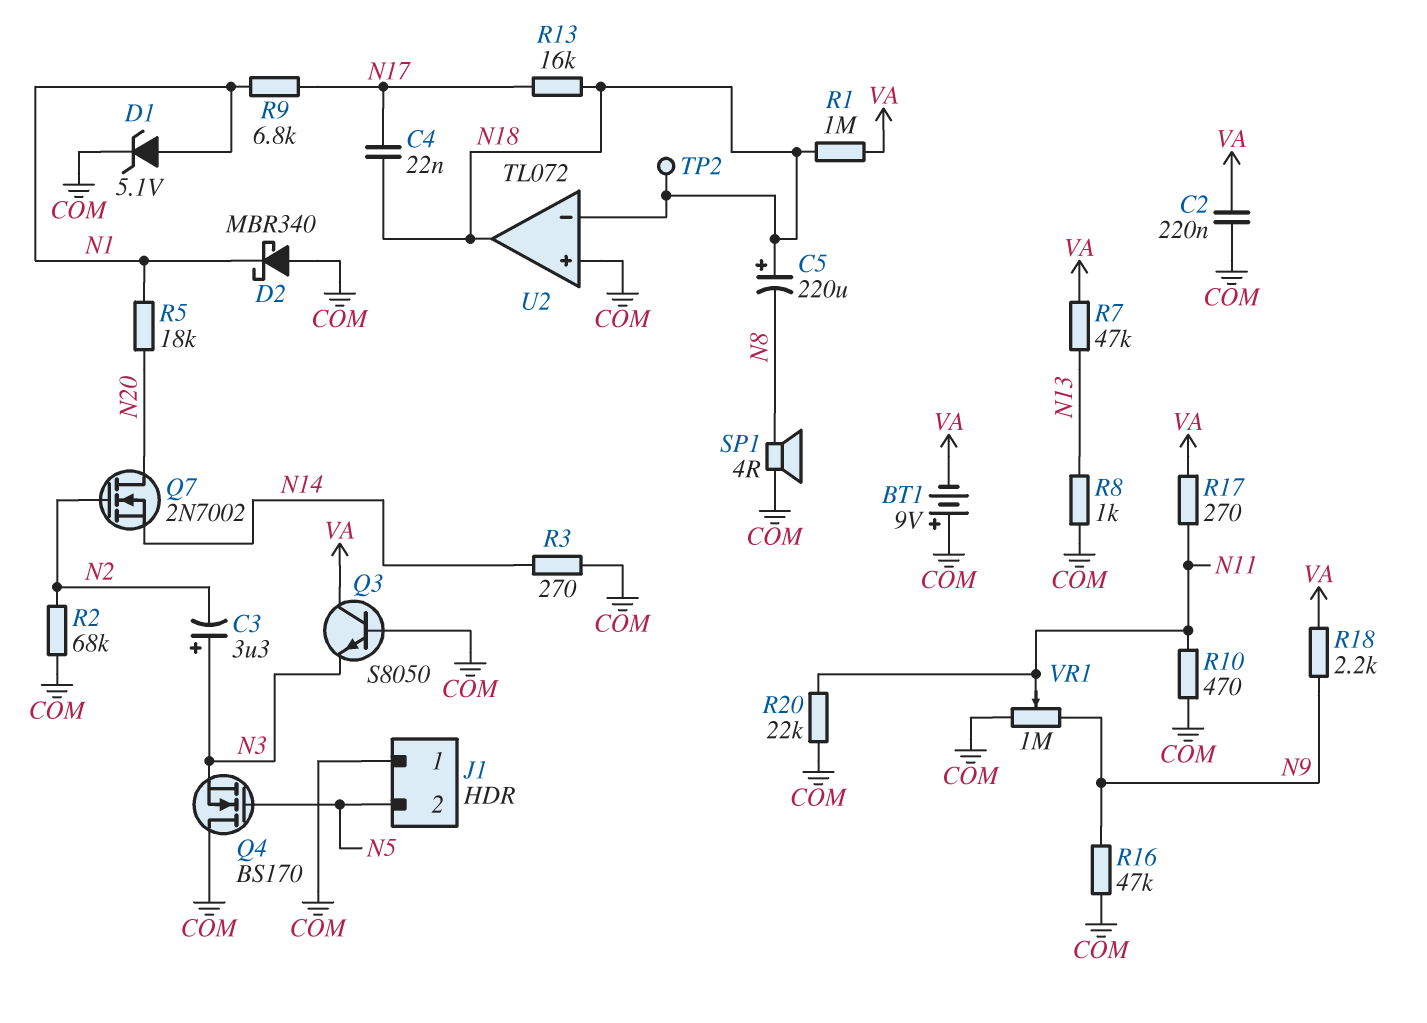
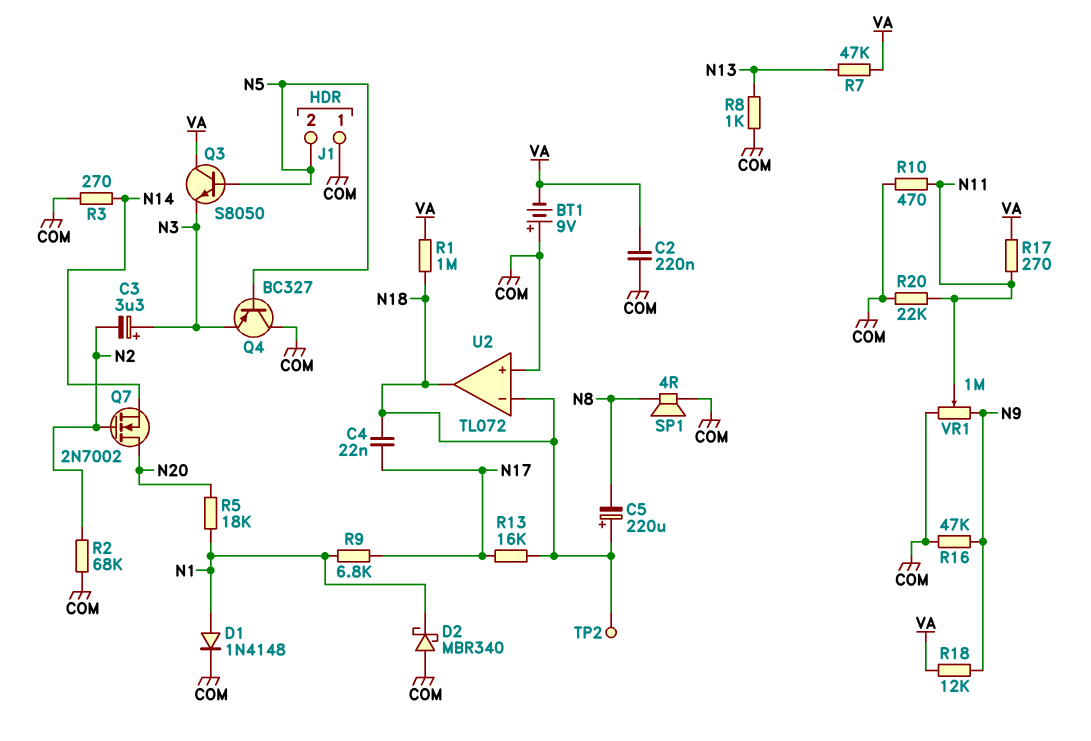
D1: zener 5.1V (A N1, K COM) -> diode 1N4148 (A N1, K COM)
Q3: NPN S8050 (B COM, C VA, E N3) -> NPN S8050 (B N5, C VA, E N3)
Q4: NMOS BS170 (G N5, D COM, S N3) -> PNP BC327 (B N5, C COM, E N3)
R18: 2.2k (N9, VA) -> 12k (N9, VA)

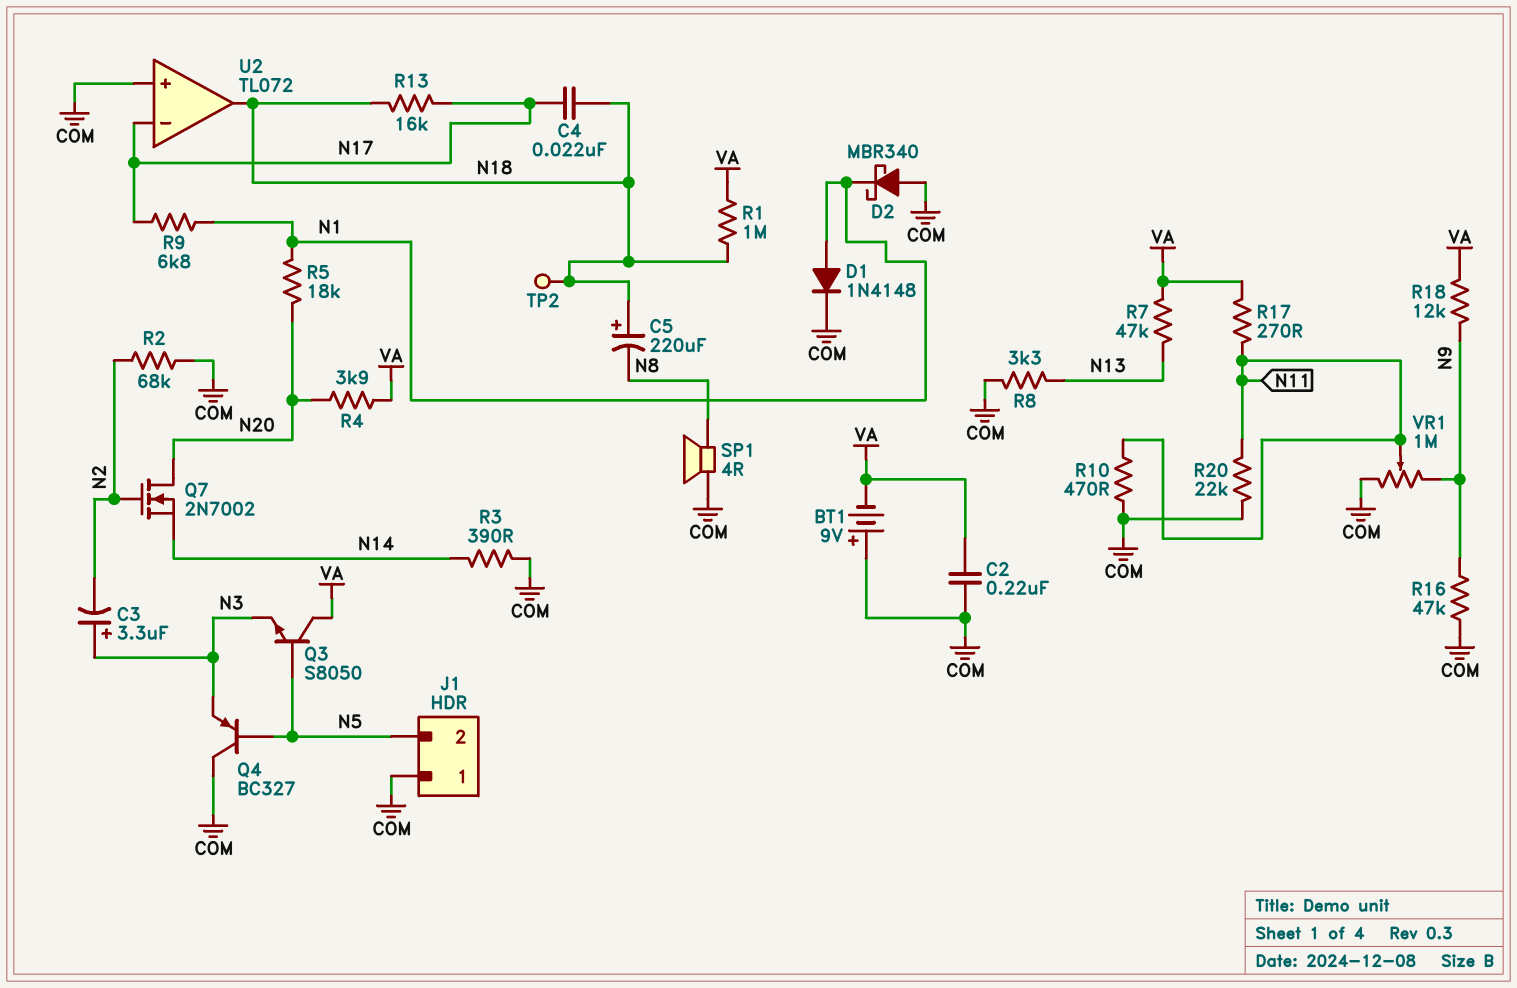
R3: 270 (COM, N14) -> 390 (COM, N14)
R4: none -> 3.9k (N20, VA)
R8: 1k (COM, N13) -> 3.3k (COM, N13)
U2 pin in-: N18 -> N17

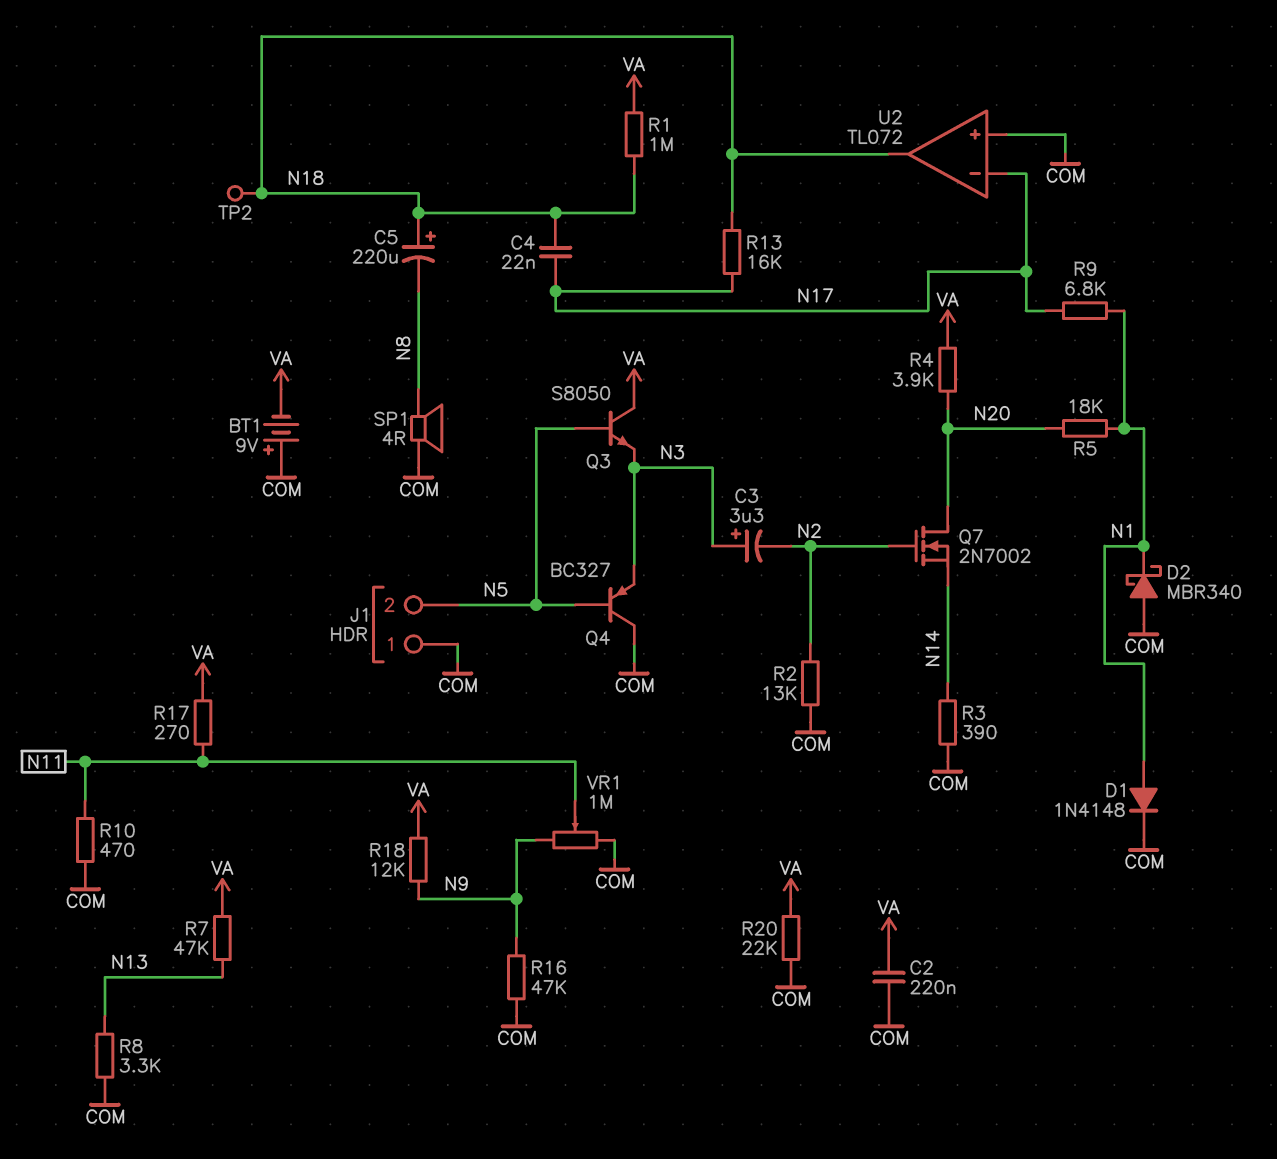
R2: 68k (COM, N2) -> 13k (COM, N2)
R20: 22k (COM, N11) -> 22k (COM, VA)

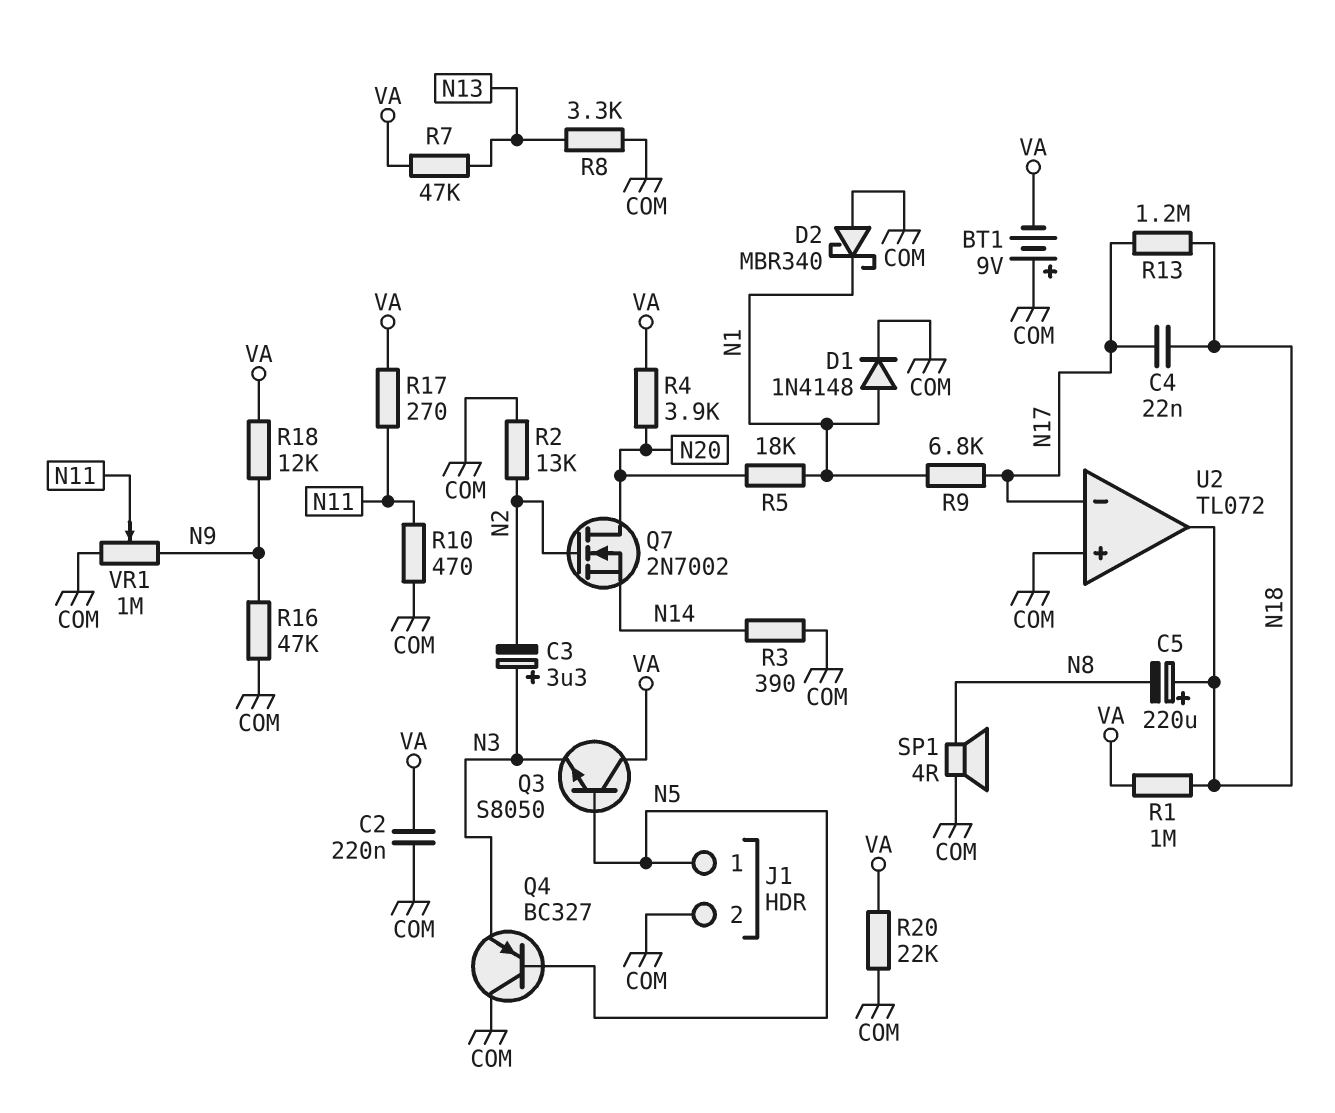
J1 pin 1: COM -> N5
J1 pin 2: N5 -> COM
R13: 16k (N17, N18) -> 1.2M (N17, N18)
TP2: test point (N18) -> none

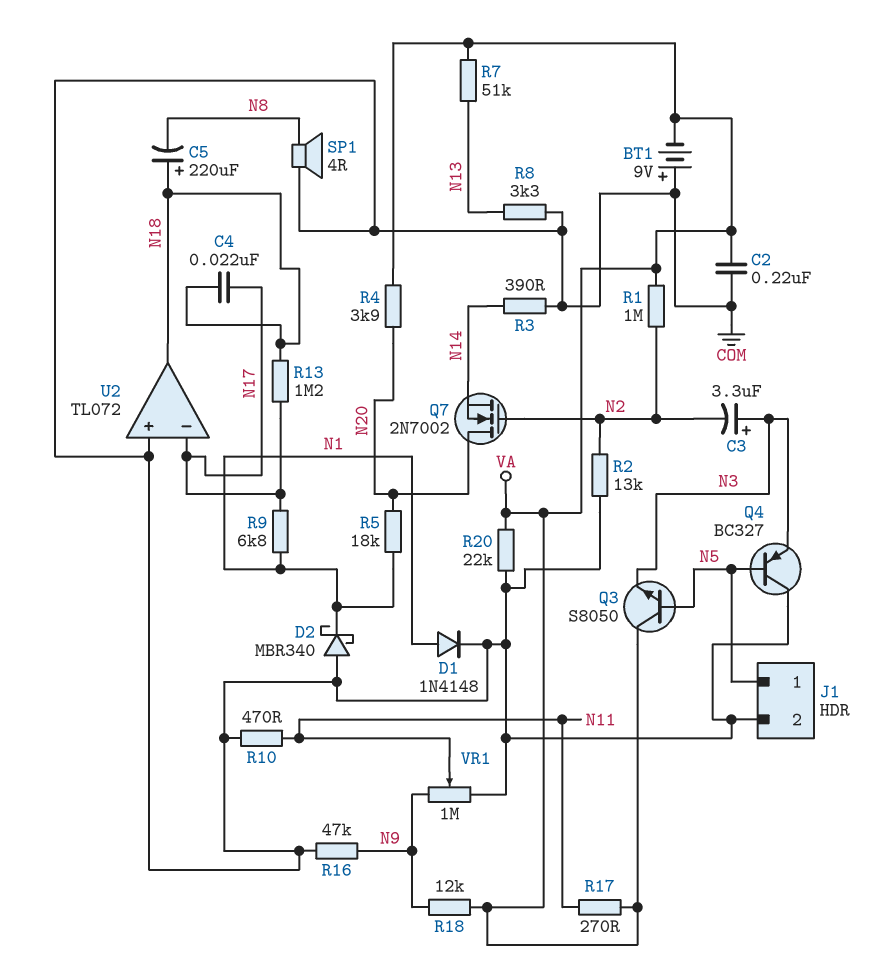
R1: 1M (N18, VA) -> 1M (N2, VA)
R7: 47k (N13, VA) -> 51k (N13, VA)

